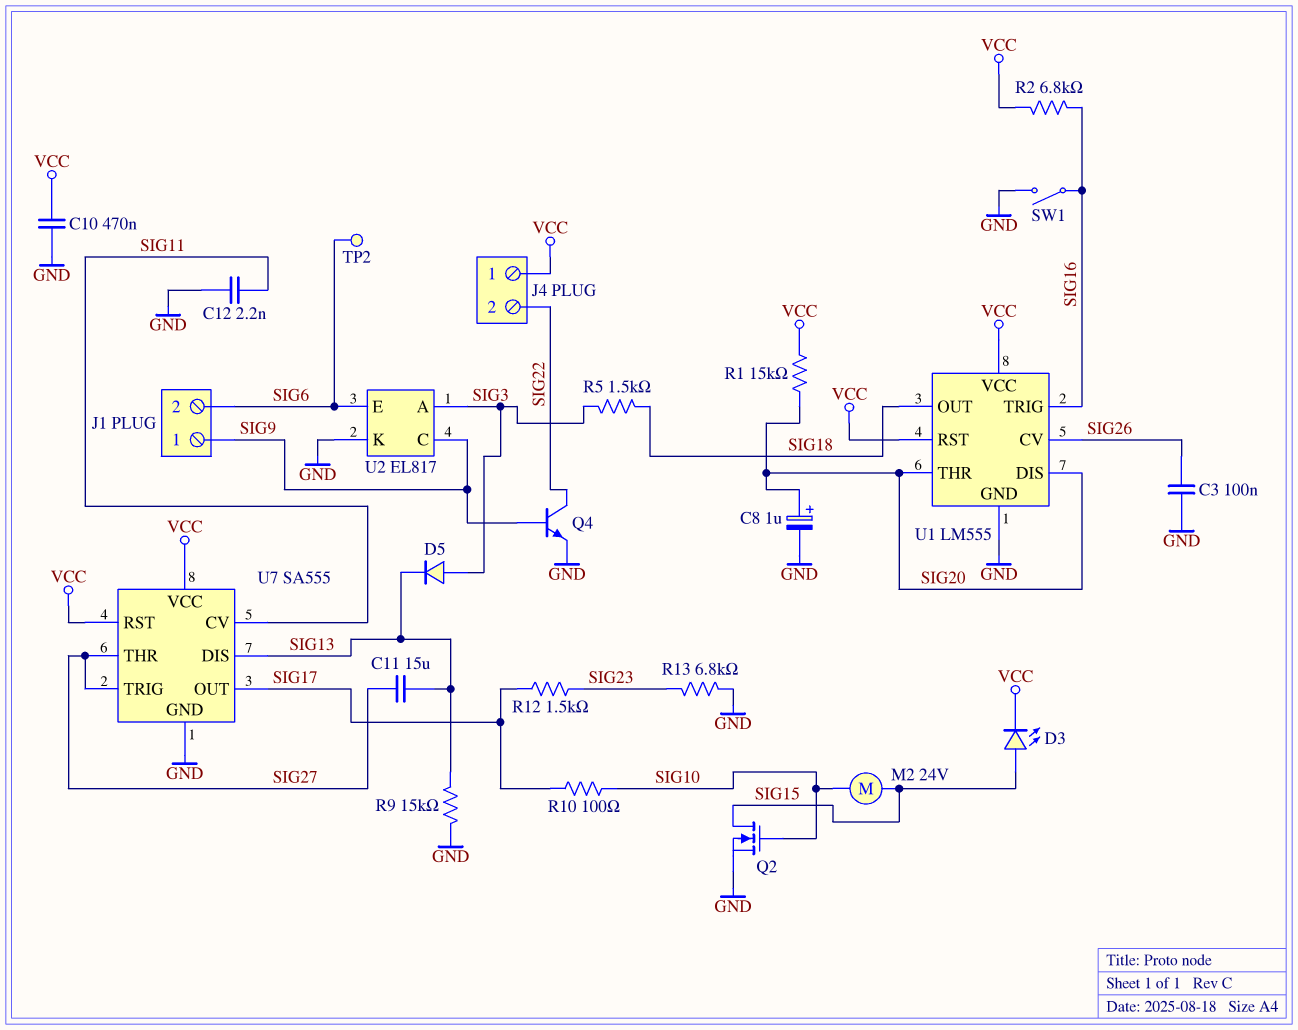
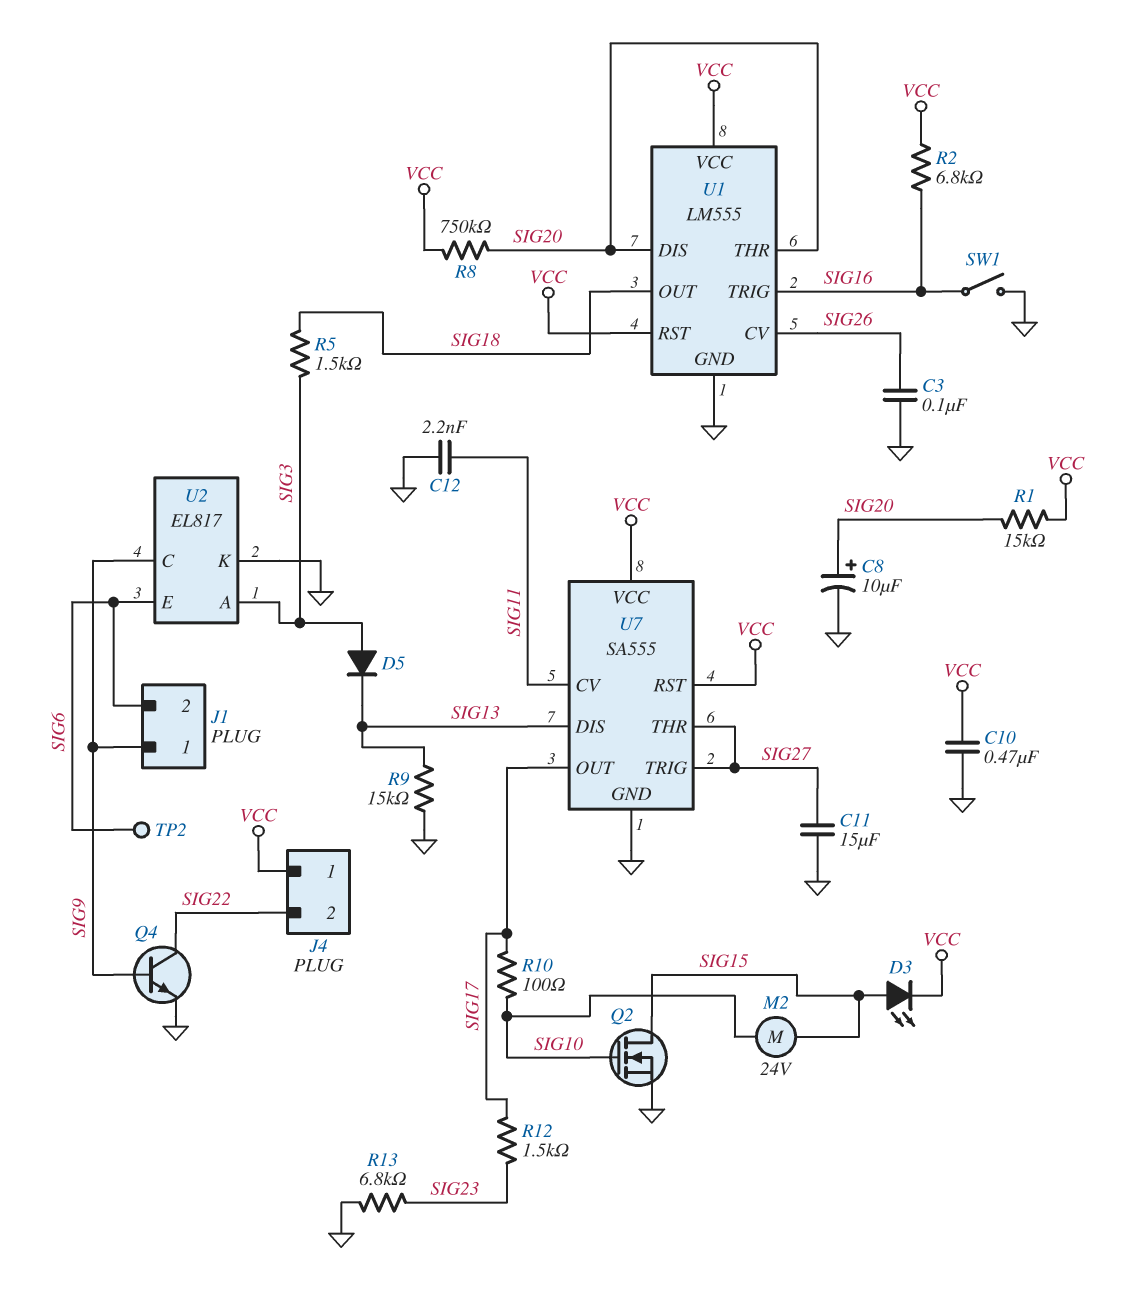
C8: 1uF (plus SIG20, minus GND) -> 10uF (plus SIG20, minus GND)
C11: 15uF (SIG13, SIG27) -> 15uF (GND, SIG27)
R8: none -> 750k (SIG20, VCC)

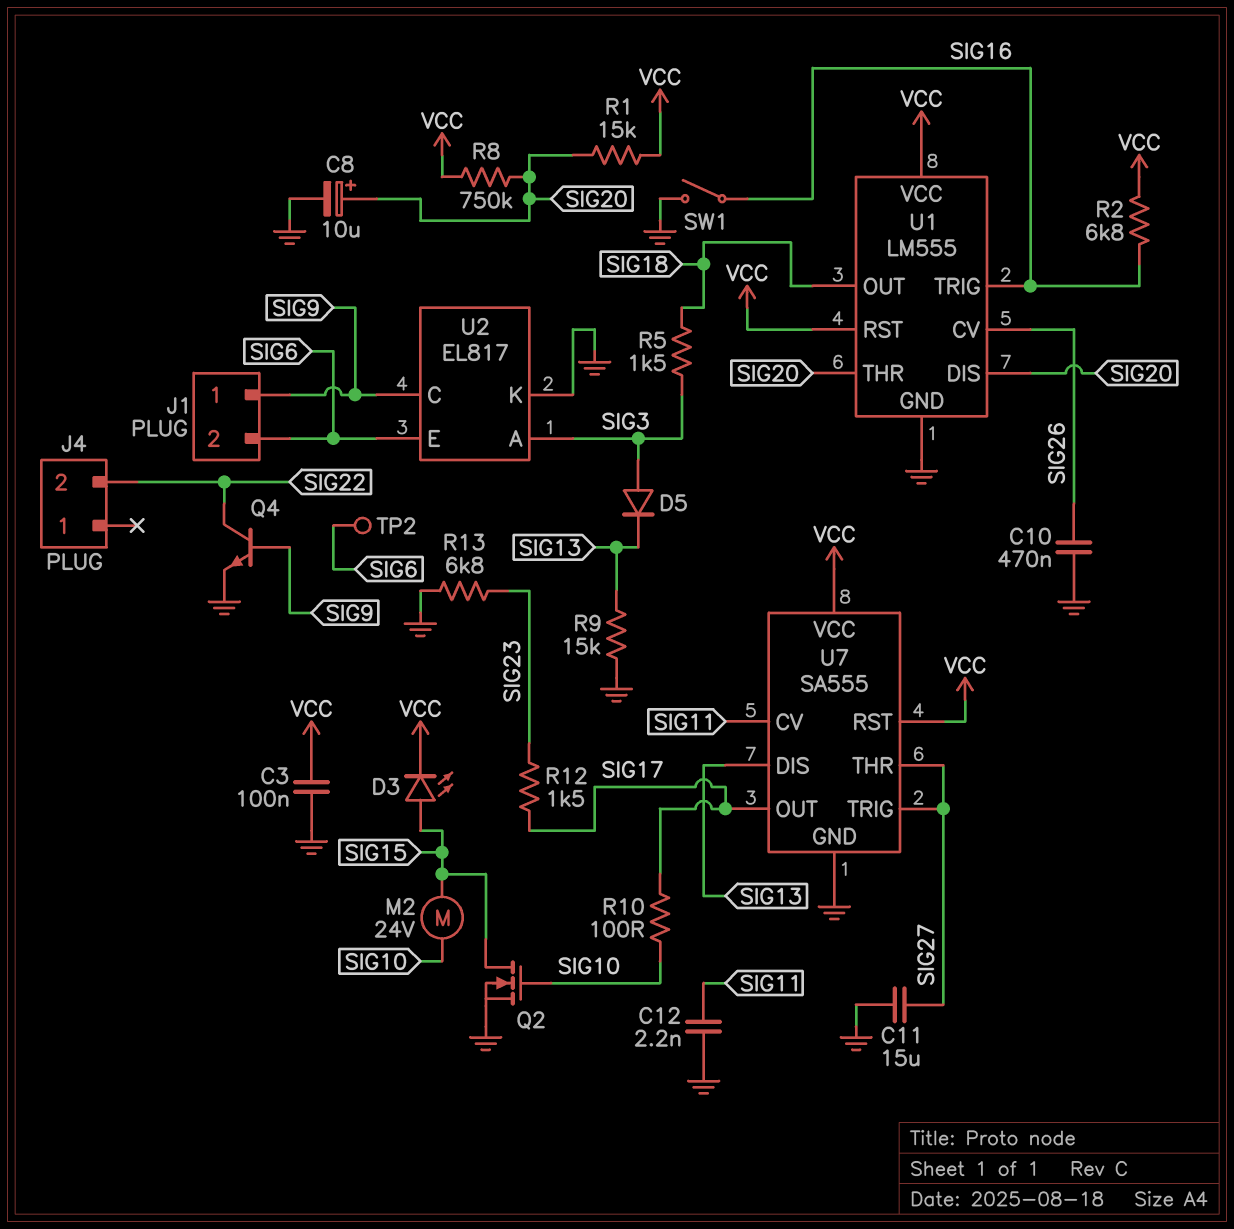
C3: 100nF (GND, SIG26) -> 100nF (GND, VCC)
C10: 470nF (GND, VCC) -> 470nF (GND, SIG26)
J4 pin 1: VCC -> none

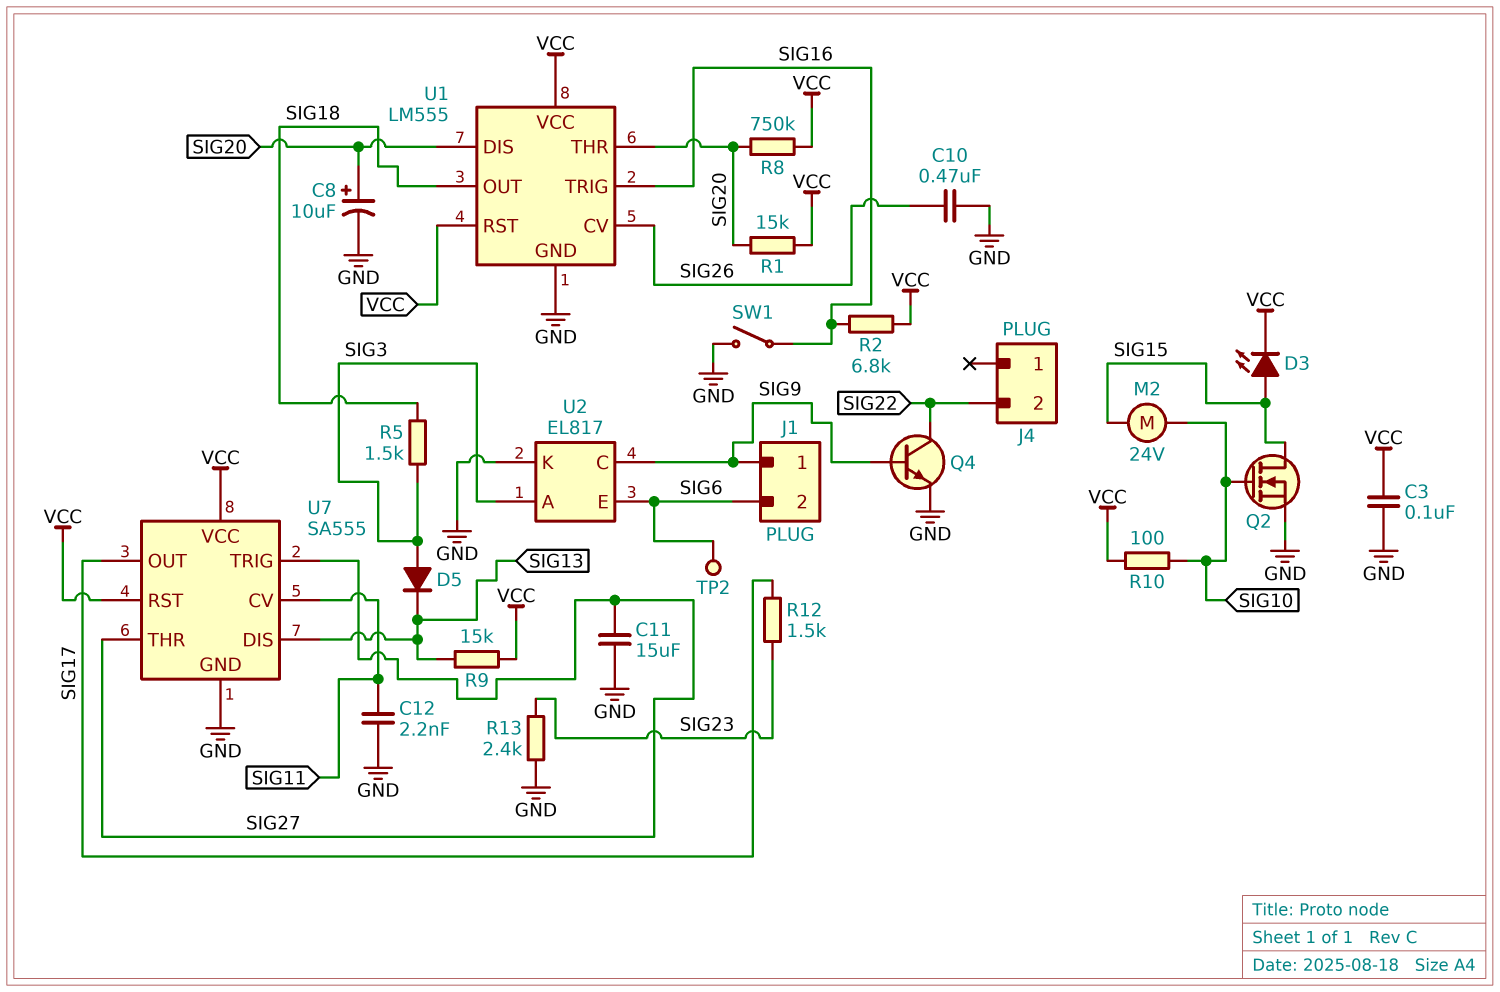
R9: 15k (GND, SIG13) -> 15k (SIG13, VCC)
R10: 100 (SIG10, SIG17) -> 100 (SIG10, VCC)
R13: 6.8k (GND, SIG23) -> 2.4k (GND, SIG23)

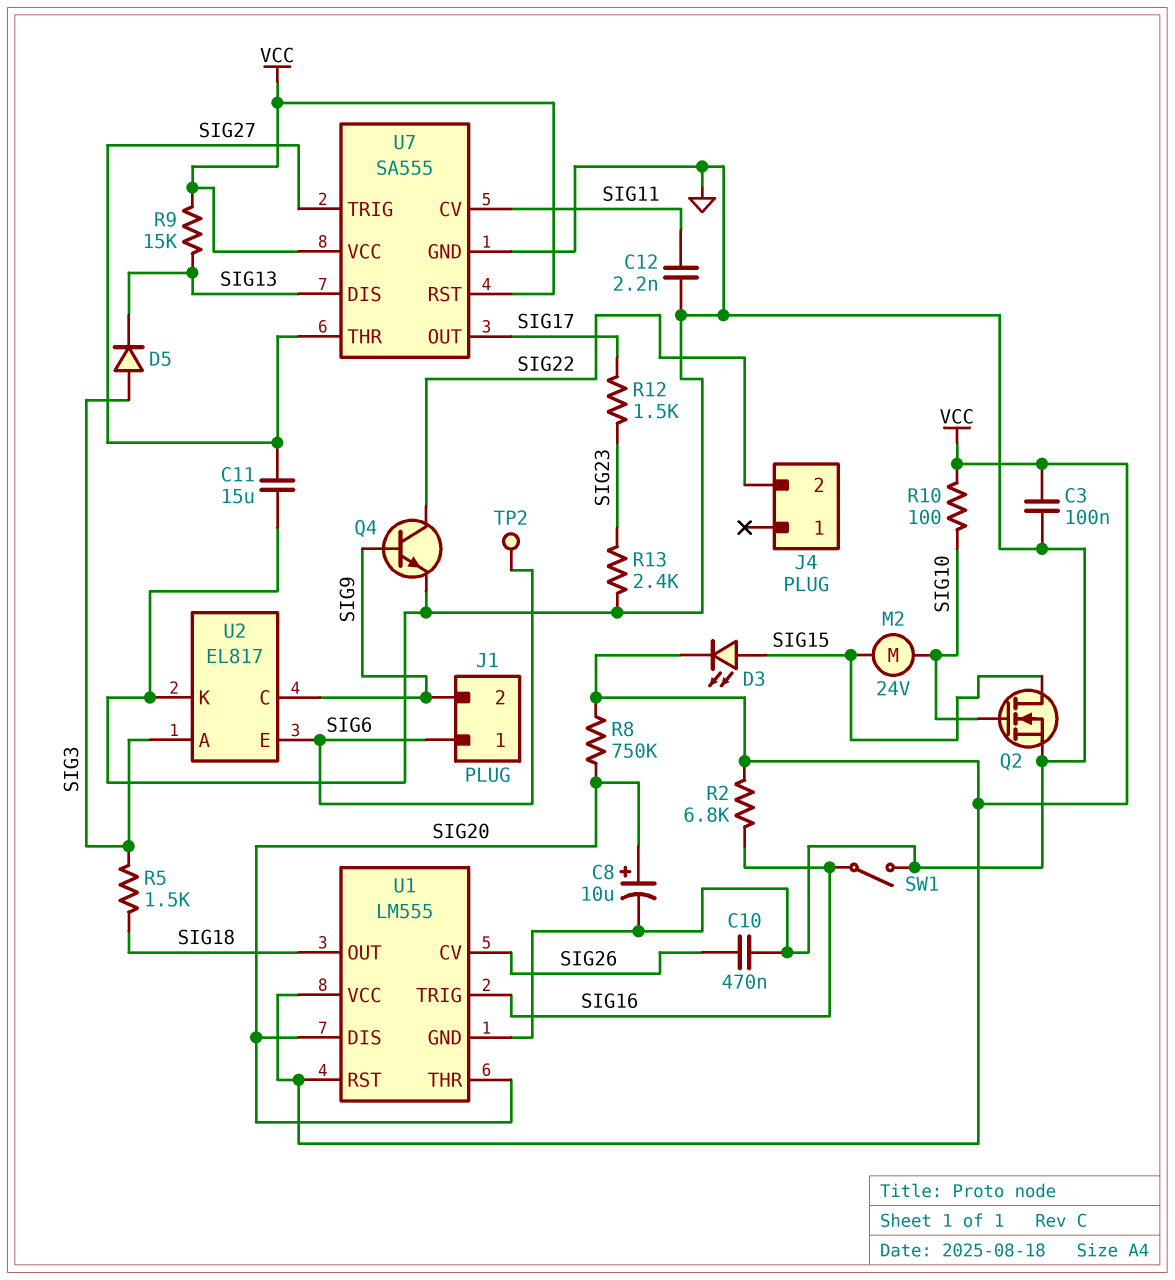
J1 pin 1: SIG9 -> SIG6
J1 pin 2: SIG6 -> SIG9
R1: 15k (SIG20, VCC) -> none

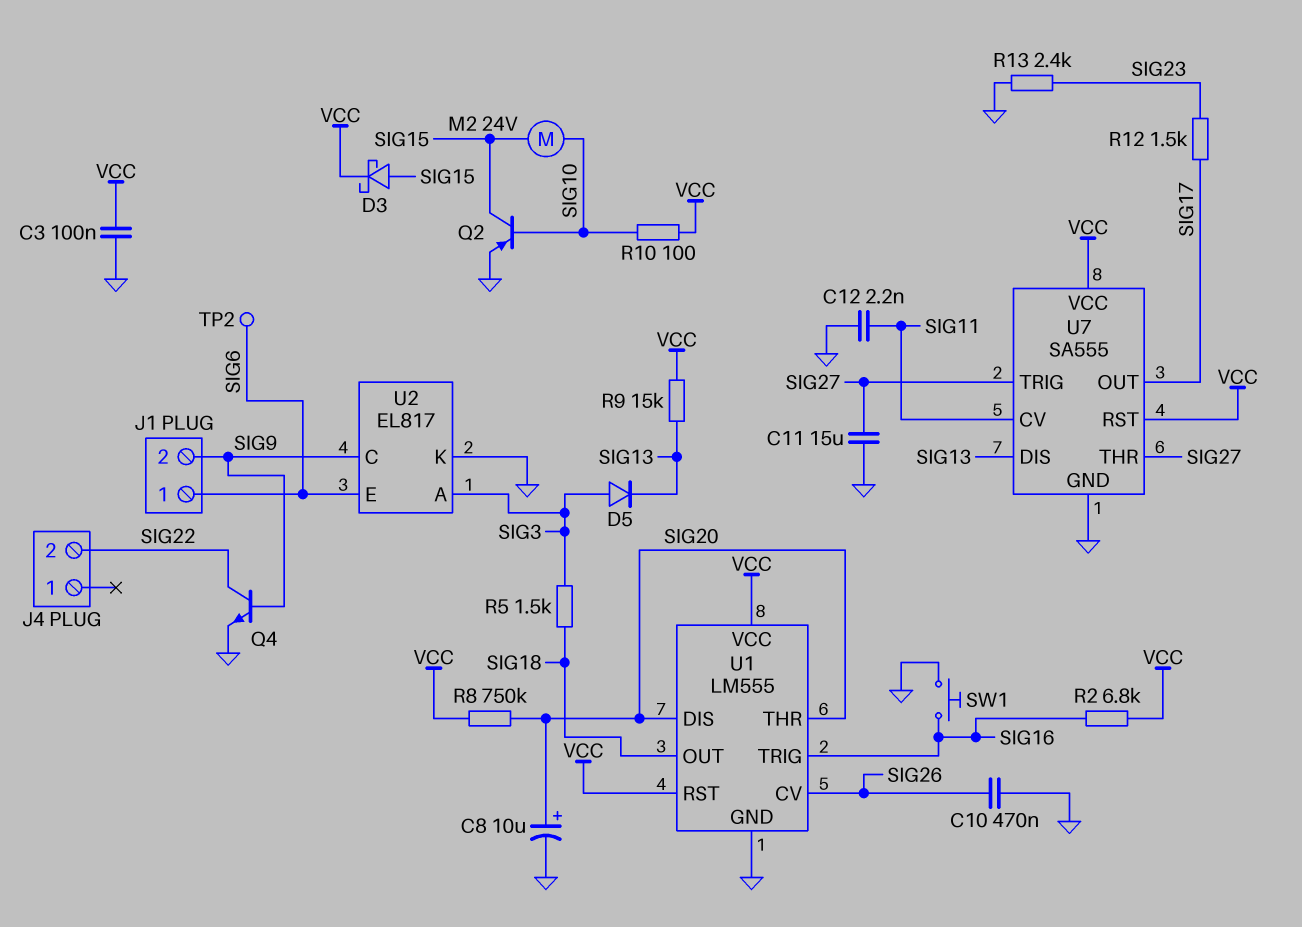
D3: LED (A SIG15, K VCC) -> schottky (A SIG15, K VCC)
Q2: NMOS (G SIG10, D SIG15, S GND) -> PNP (B SIG10, C SIG15, E GND)
SW1: switch (GND, SIG16) -> button (GND, SIG16)

